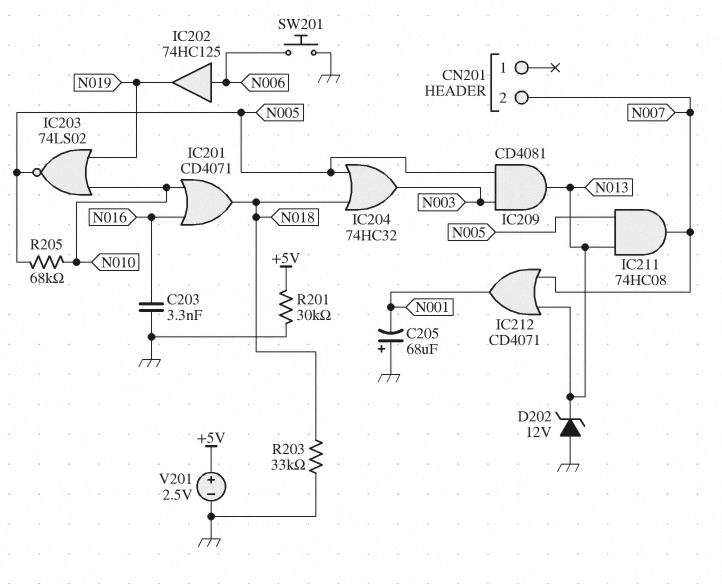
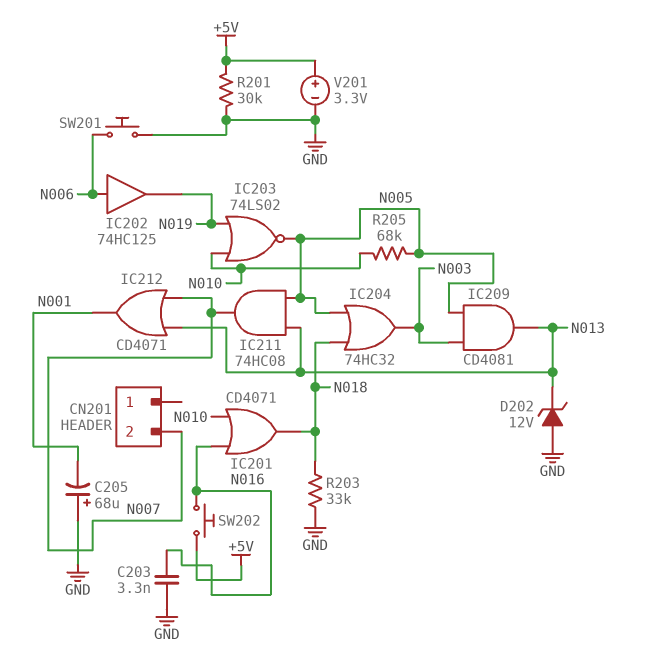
SW202: none -> button (+5V, N016)
V201: 2.5V (plus +5V, minus GND) -> 3.3V (plus +5V, minus GND)

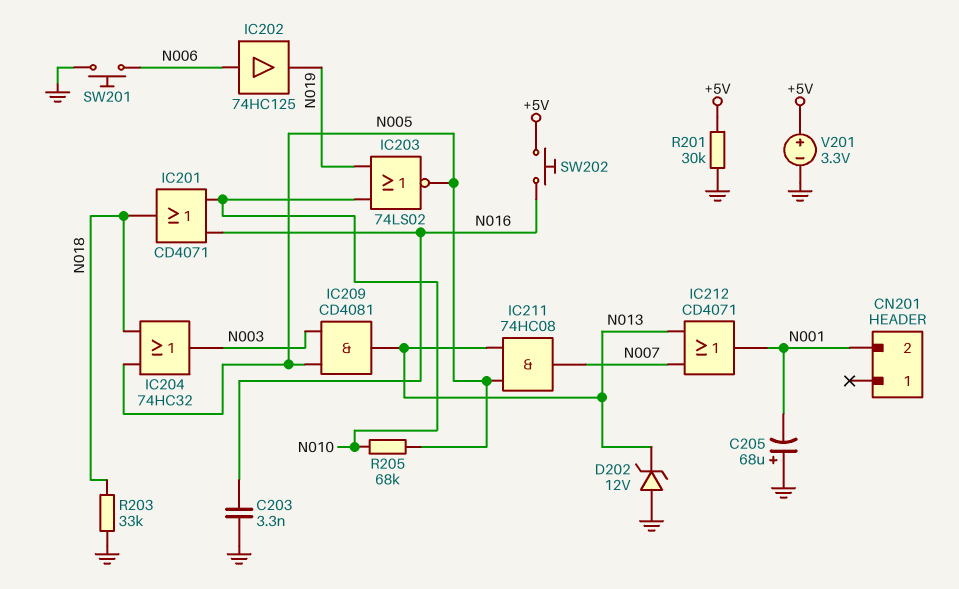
CN201 pin 2: N007 -> N001

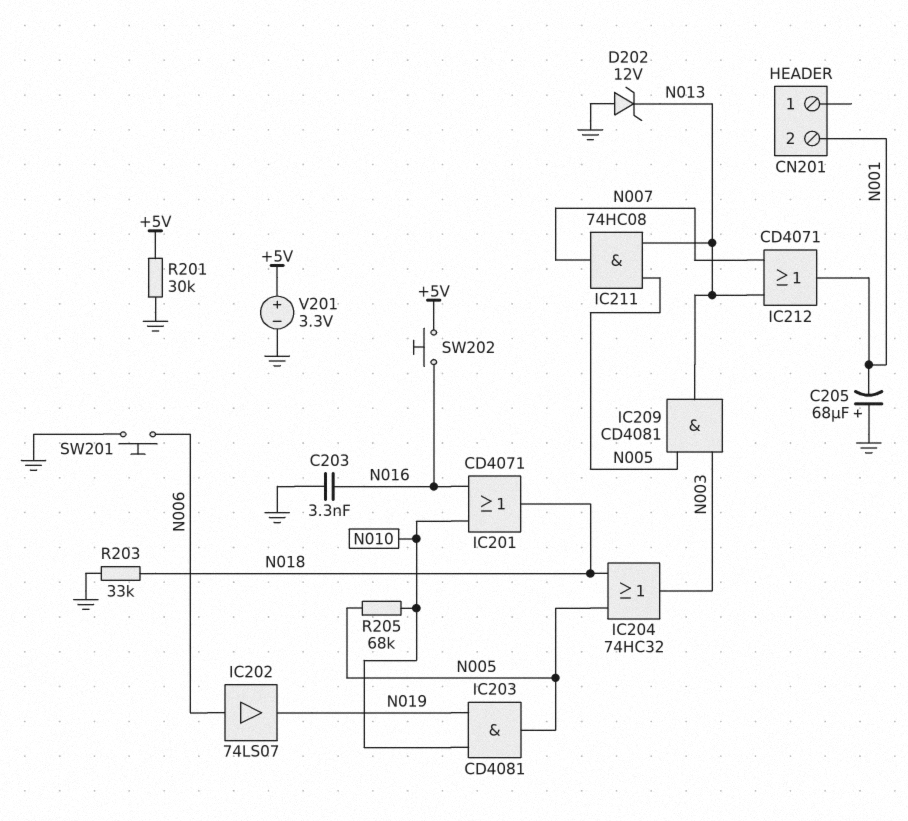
IC202: buffer 74HC125 (in N006, out N019) -> buffer 74LS07 (in N006, out N019)
IC203: NOR 74LS02 (in N010, in N019, out N005) -> AND CD4081 (in N010, in N019, out N005)

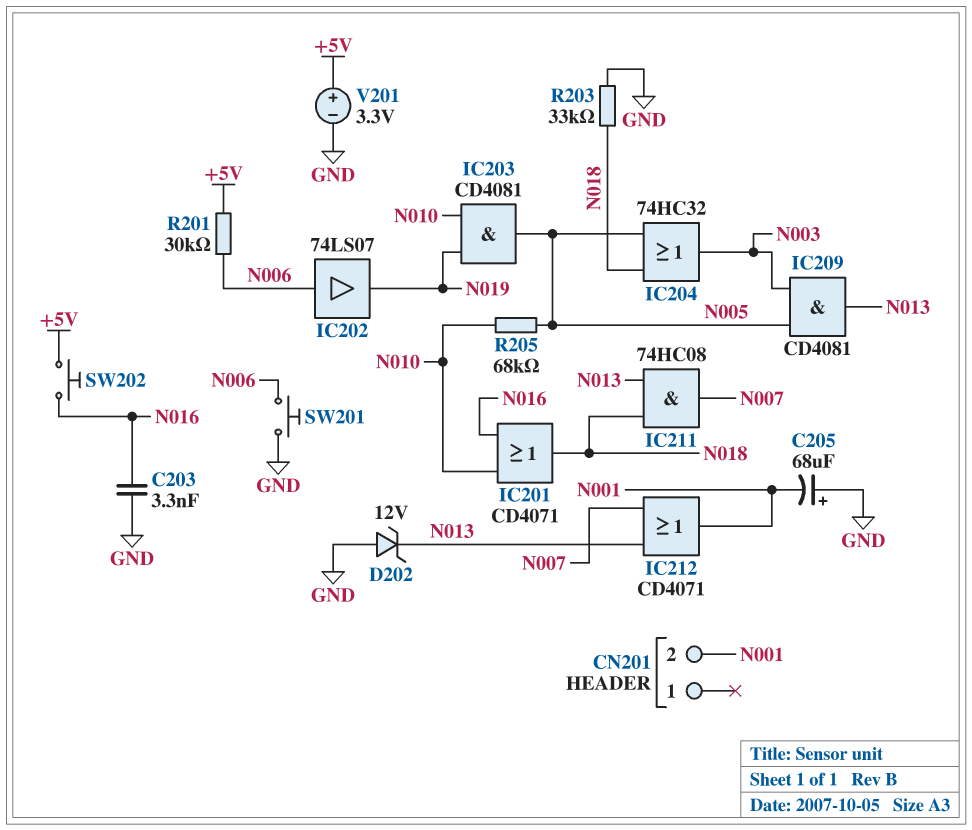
IC211: AND 74HC08 (in N005, in N013, out N007) -> AND 74HC08 (in N013, in N018, out N007)
R201: 30k (+5V, GND) -> 30k (+5V, N006)

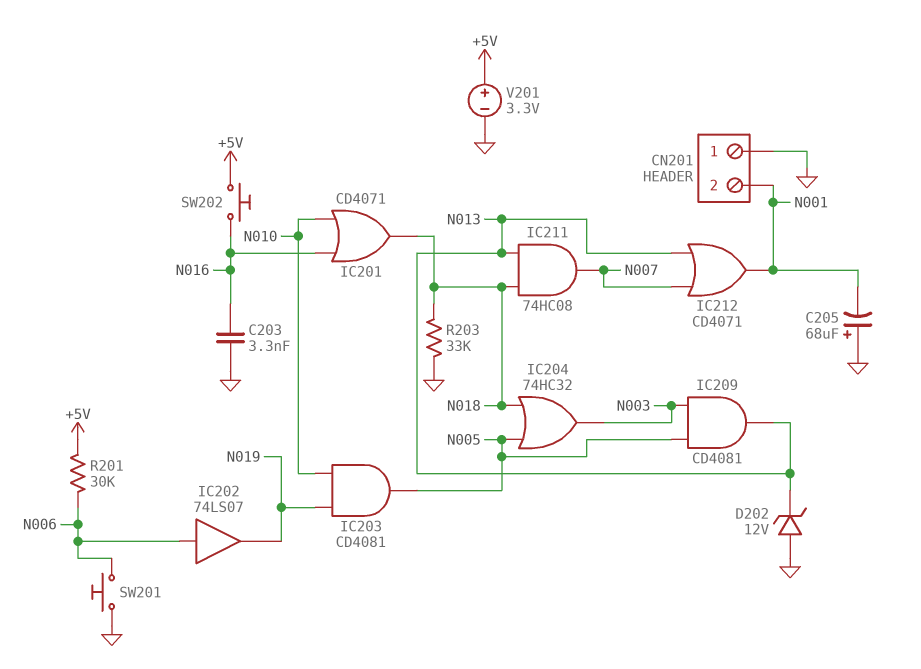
CN201 pin 1: none -> GND
R205: 68k (N005, N010) -> none

